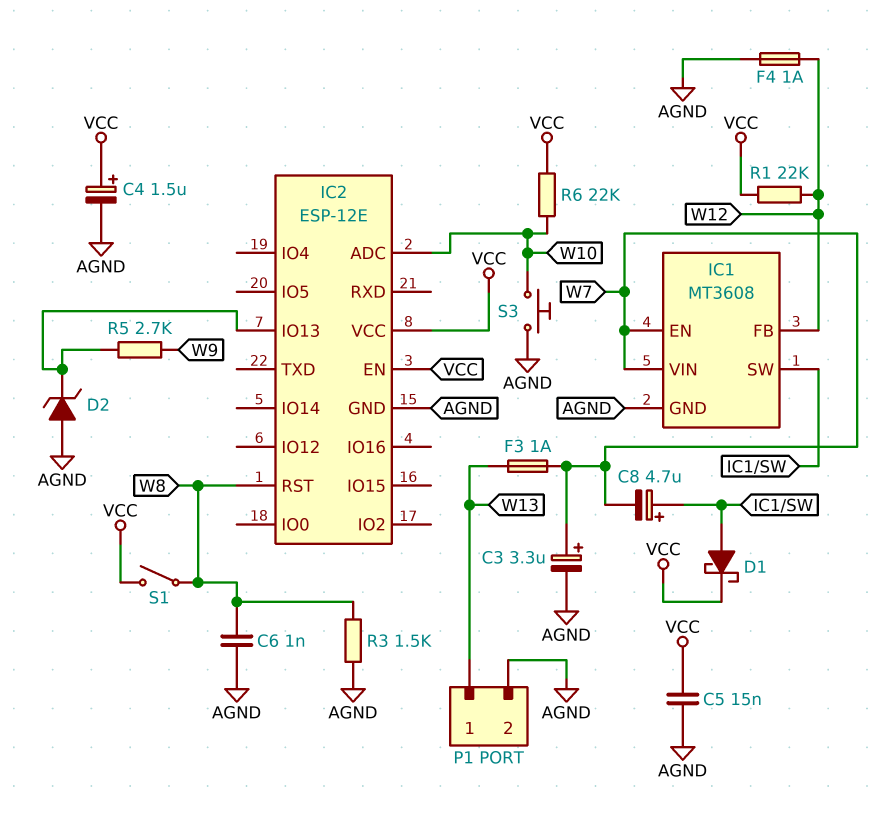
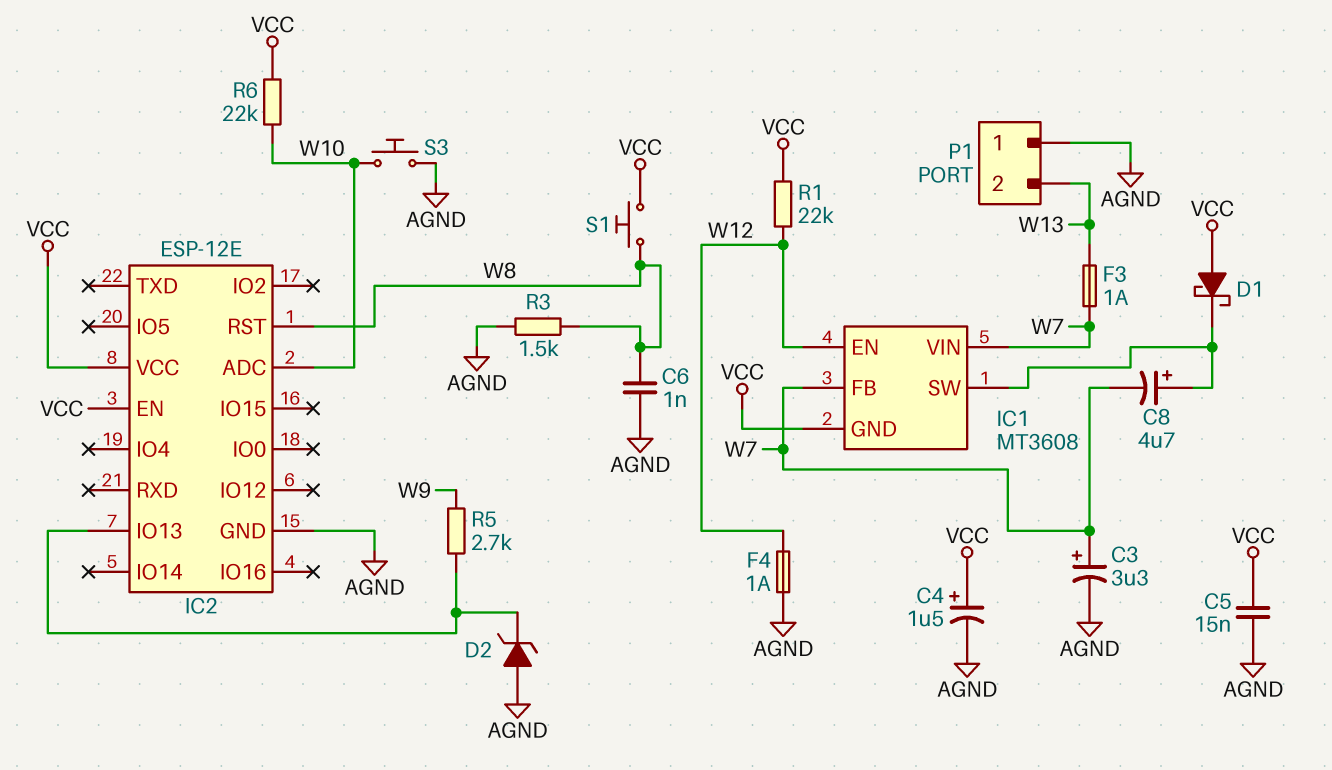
D1: schottky (A IC1/SW, K VCC) -> schottky (A VCC, K IC1/SW)
IC1 pin EN: W7 -> W12
IC1 pin FB: W12 -> W7
IC1 pin GND: AGND -> VCC
P1 pin 1: W13 -> AGND
P1 pin 2: AGND -> W13
S1: switch (VCC, W8) -> button (VCC, W8)

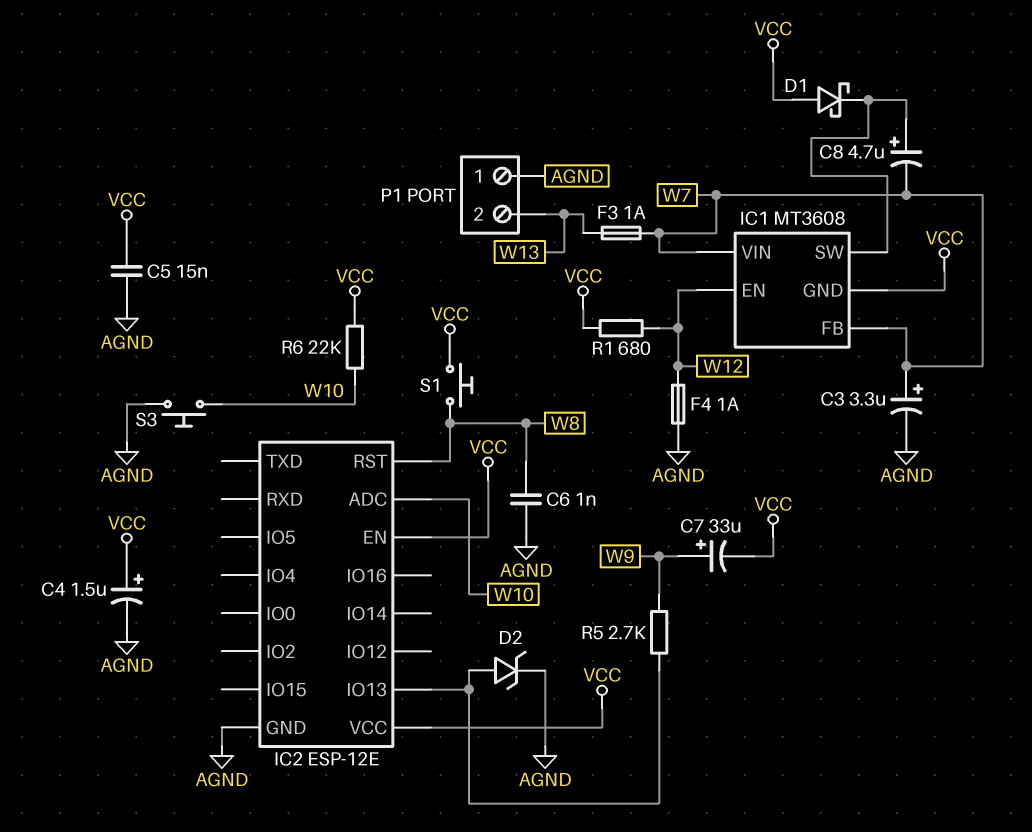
C7: none -> 33uF (plus W9, minus VCC)
D2: zener (A AGND, K IC2/IO13) -> zener (A IC2/IO13, K AGND)
R1: 22k (VCC, W12) -> 680 (VCC, W12)
R3: 1.5k (AGND, W8) -> none

